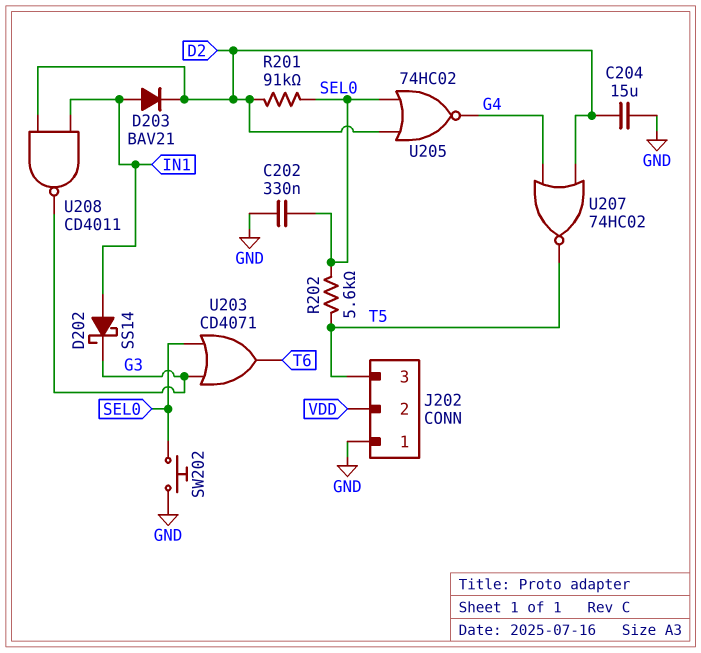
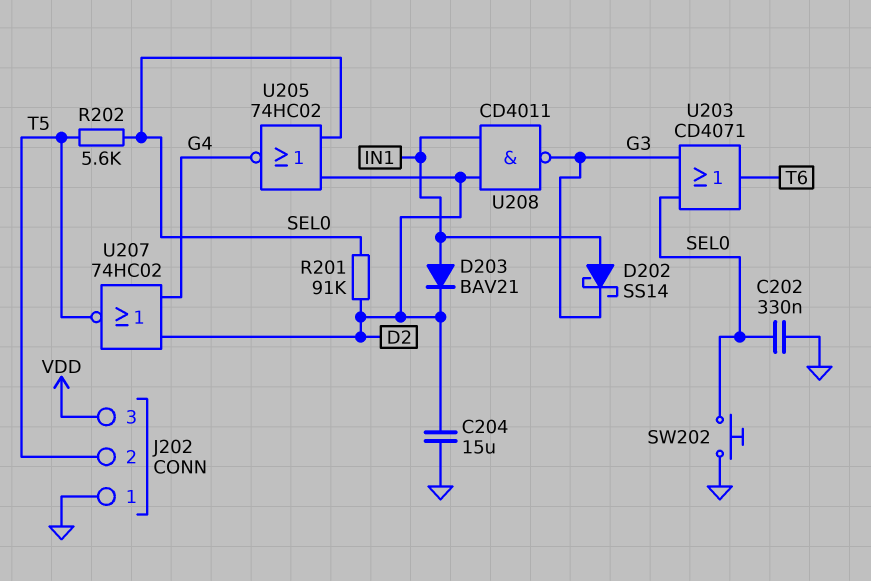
J202 pin 2: VDD -> T5
J202 pin 3: T5 -> VDD

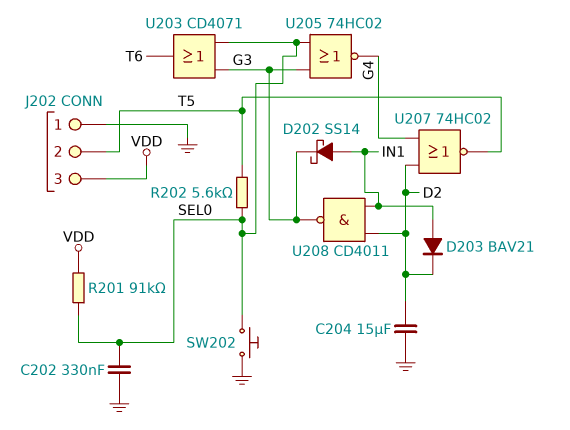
R201: 91k (D2, SEL0) -> 91k (SEL0, VDD)
U205: NOR 74HC02 (in D2, in SEL0, out G4) -> NOR 74HC02 (in G3, in SEL0, out G4)

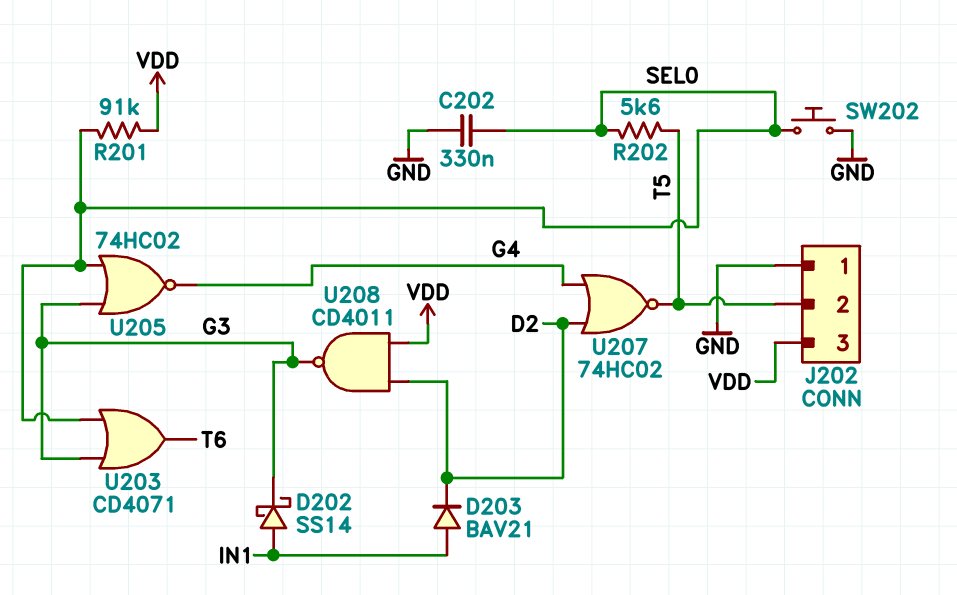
C204: 15uF (D2, GND) -> none
U208: NAND CD4011 (in D2, in IN1, out G3) -> NAND CD4011 (in D2, in VDD, out G3)

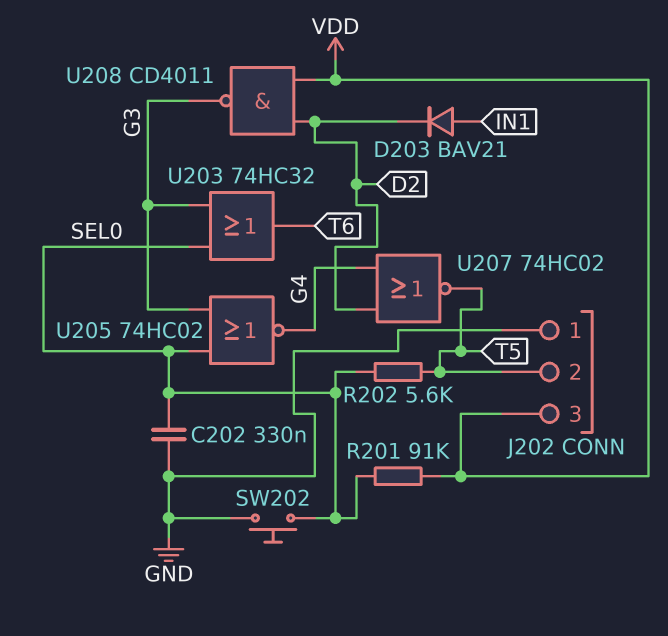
D202: schottky SS14 (A IN1, K G3) -> none
U203: OR CD4071 (in G3, in SEL0, out T6) -> OR 74HC32 (in G3, in SEL0, out T6)

